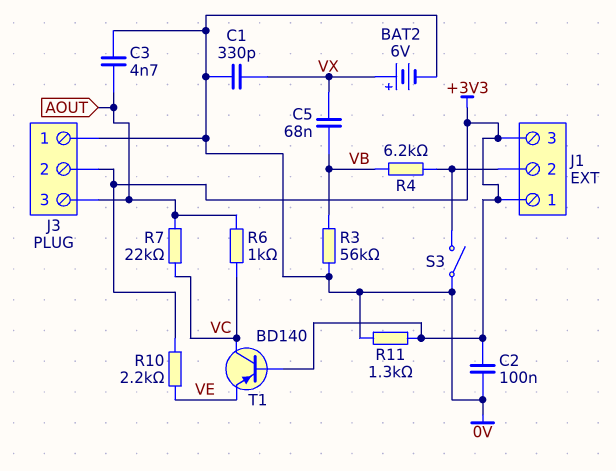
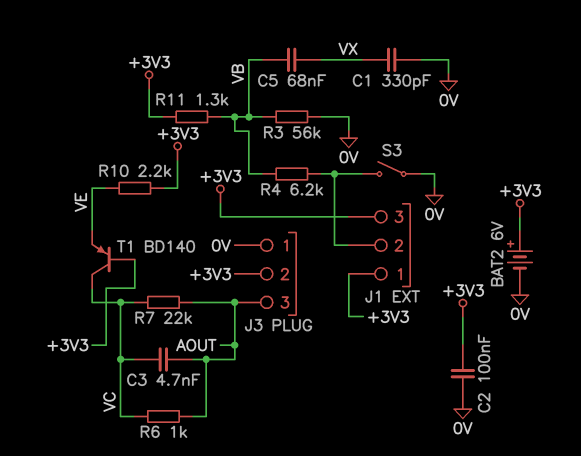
BAT2: 6V (plus VX, minus 0V) -> 6V (plus +3V3, minus 0V)
C3: 4.7nF (0V, AOUT) -> 4.7nF (AOUT, VC)
R11: 1.3k (+3V3, 0V) -> 1.3k (+3V3, VB)

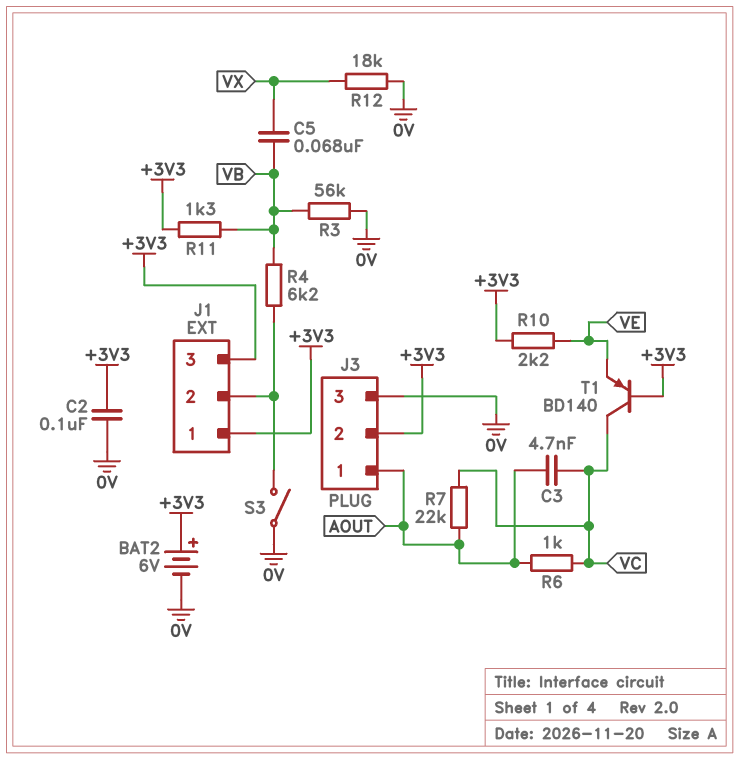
C1: 330pF (0V, VX) -> none
J3 pin 1: 0V -> AOUT
J3 pin 3: AOUT -> 0V
R12: none -> 18k (0V, VX)

